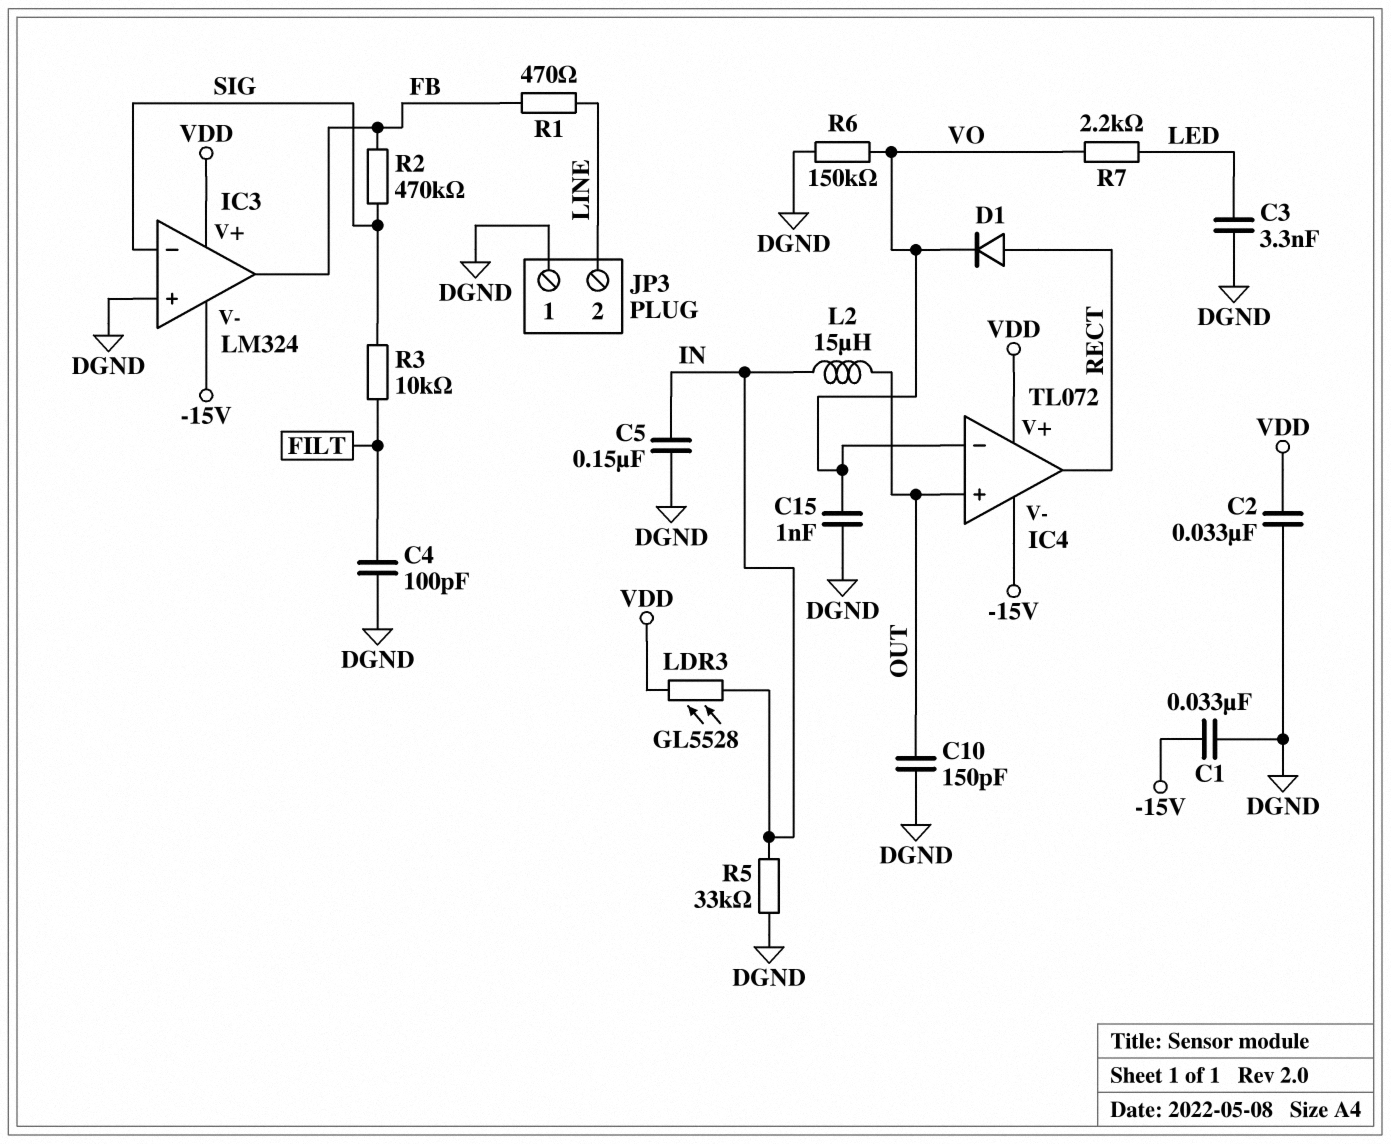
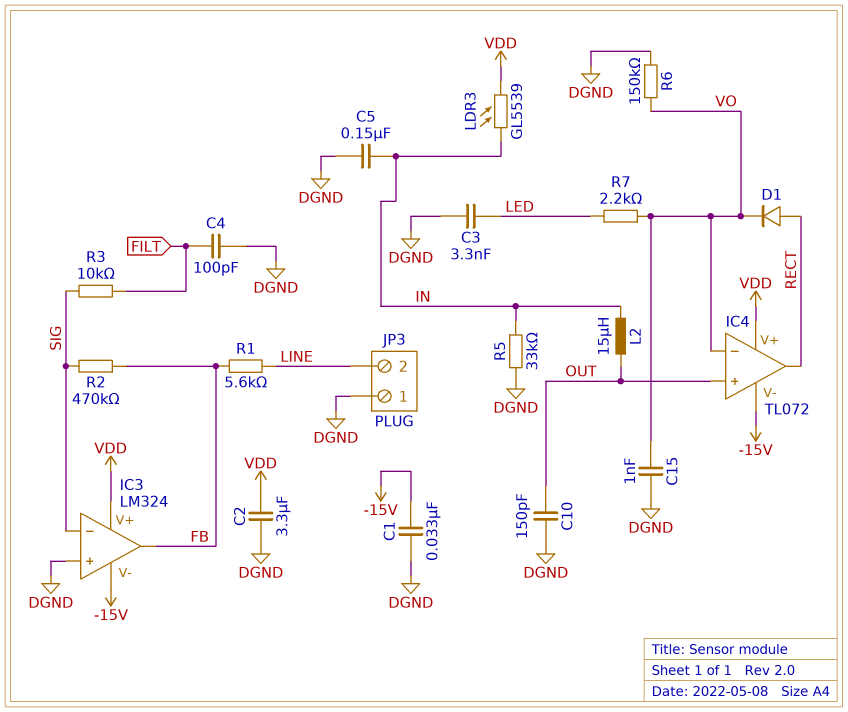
C2: 33nF (DGND, VDD) -> 3.3uF (DGND, VDD)
LDR3: GL5528 (IN, VDD) -> GL5539 (IN, VDD)
R1: 470 (FB, LINE) -> 5.6k (FB, LINE)

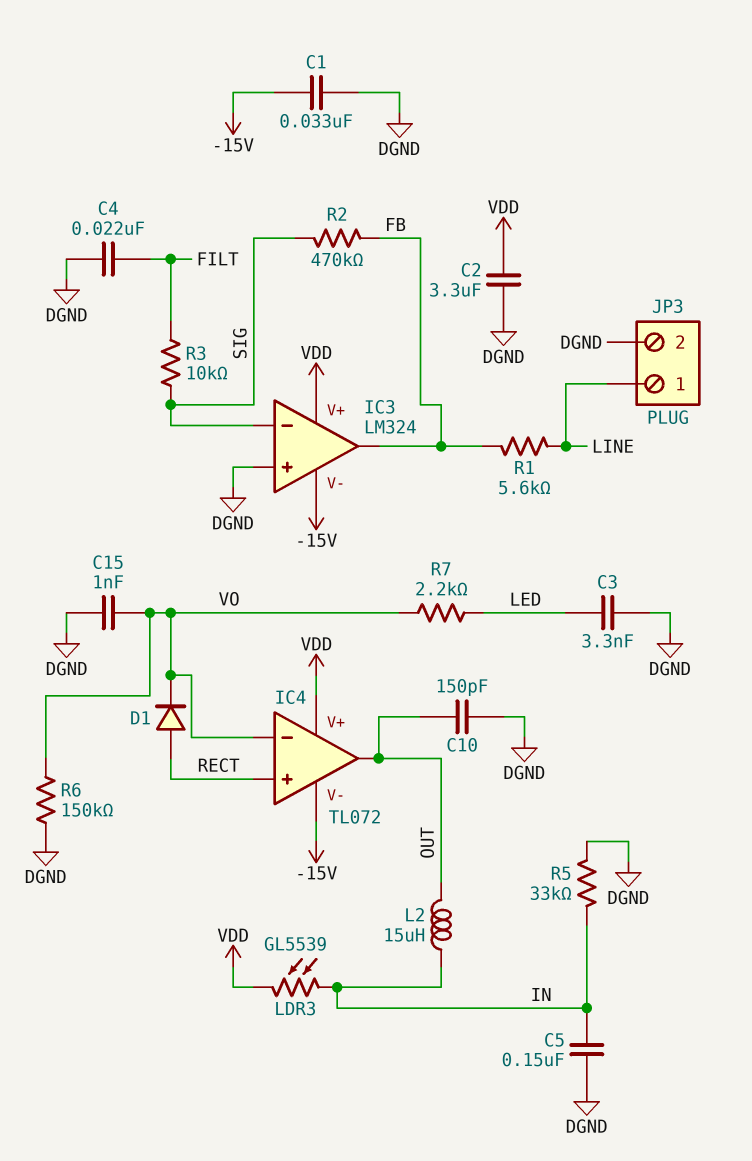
C4: 100pF (DGND, FILT) -> 22nF (DGND, FILT)
IC4 pin in+: OUT -> RECT
IC4 pin out: RECT -> OUT
JP3 pin 1: DGND -> LINE
JP3 pin 2: LINE -> DGND

